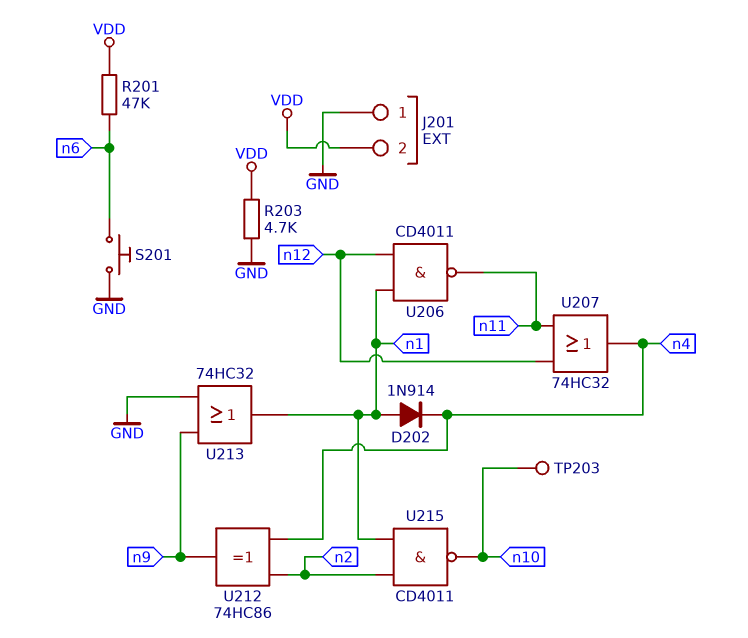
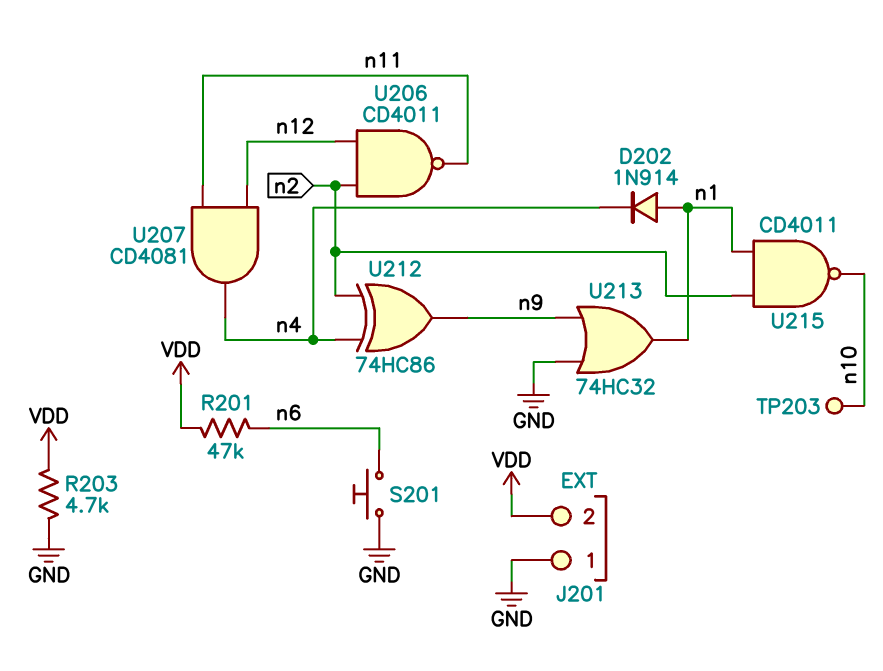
U206: NAND CD4011 (in n1, in n12, out n11) -> NAND CD4011 (in n2, in n12, out n11)
U207: OR 74HC32 (in n11, in n12, out n4) -> AND CD4081 (in n11, in n12, out n4)

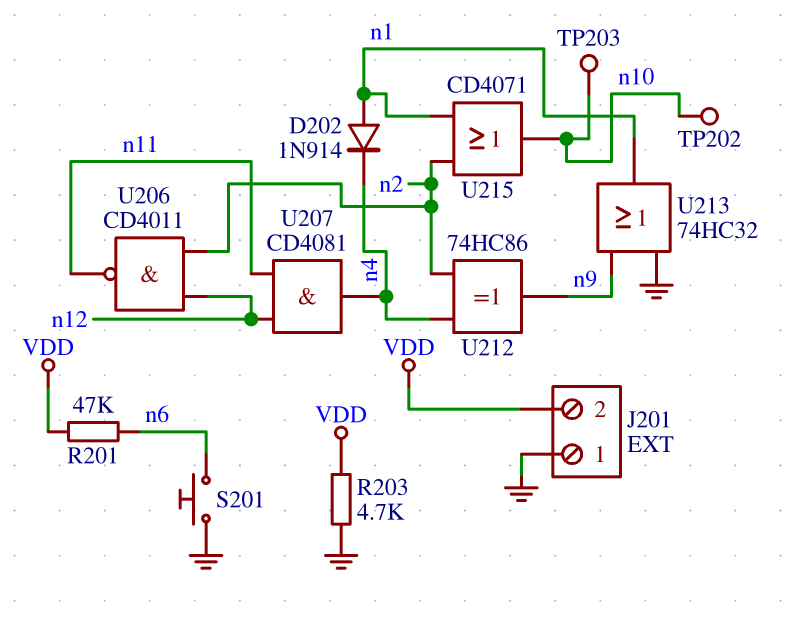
TP202: none -> test point (n10)
U215: NAND CD4011 (in n1, in n2, out n10) -> OR CD4071 (in n1, in n2, out n10)

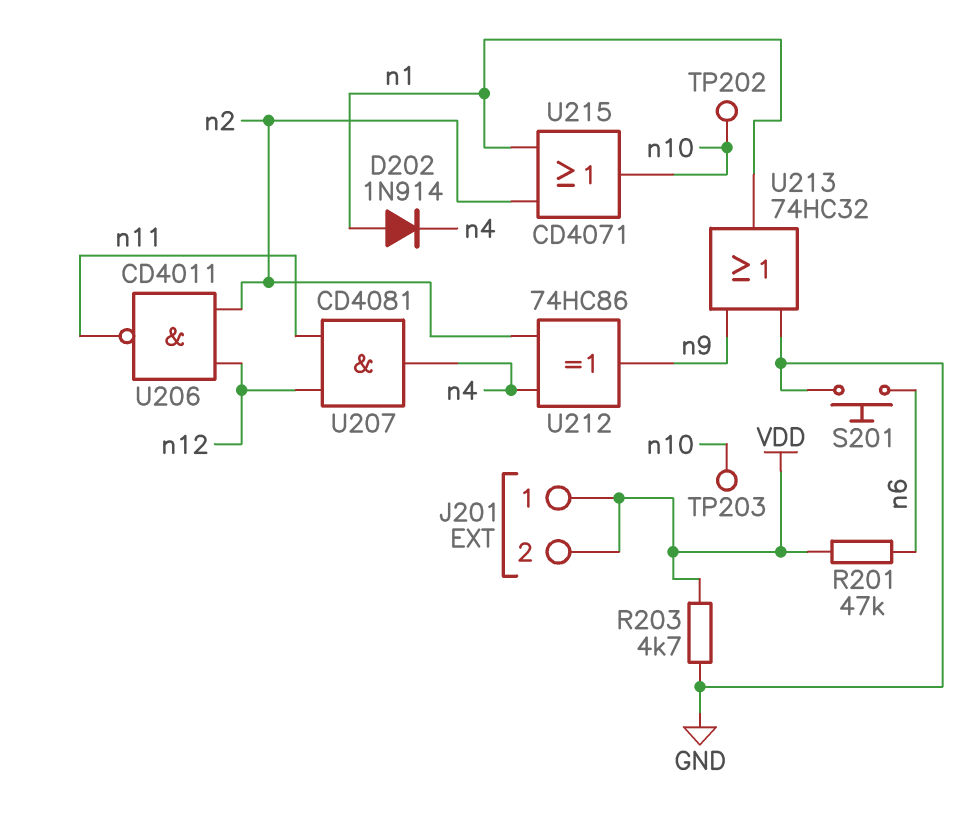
J201 pin 1: GND -> VDD

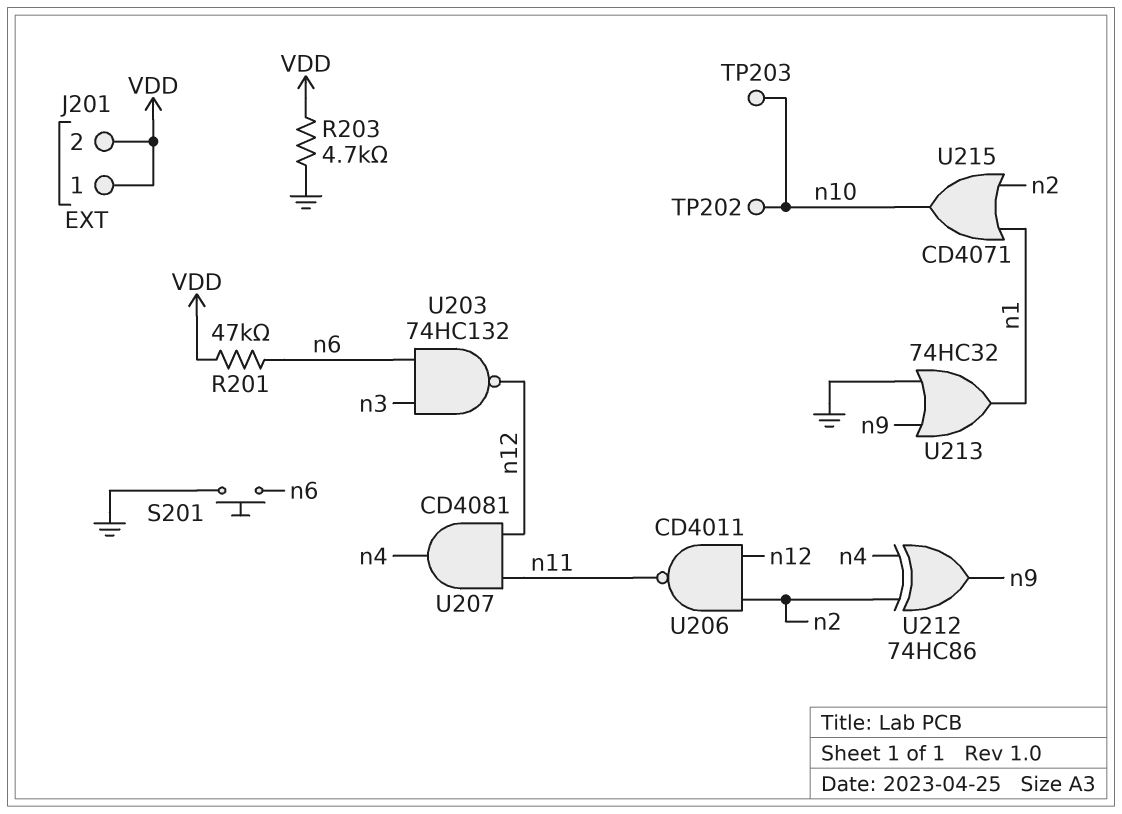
D202: diode 1N914 (A n1, K n4) -> none
U203: none -> NAND 74HC132 (in n3, in n6, out n12)

